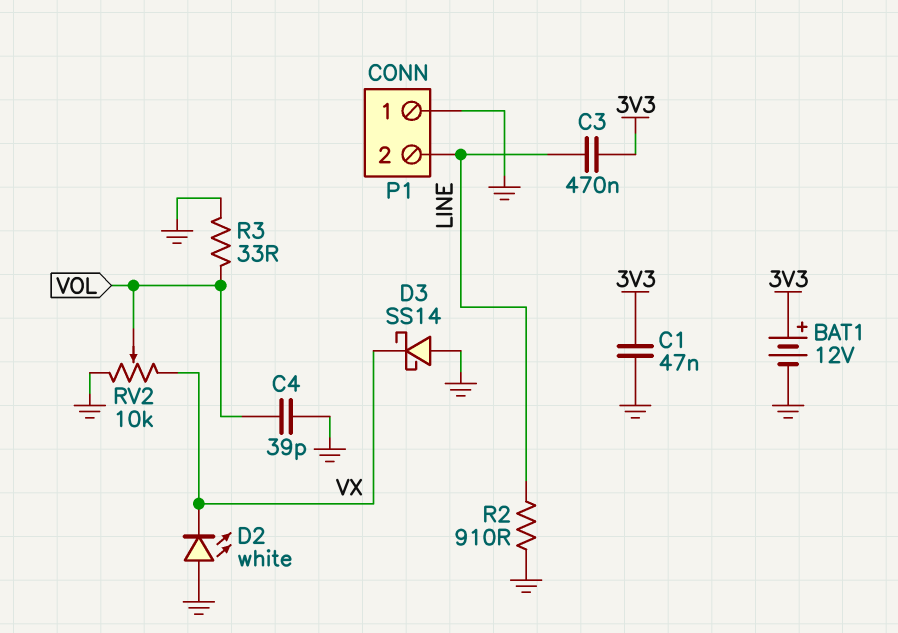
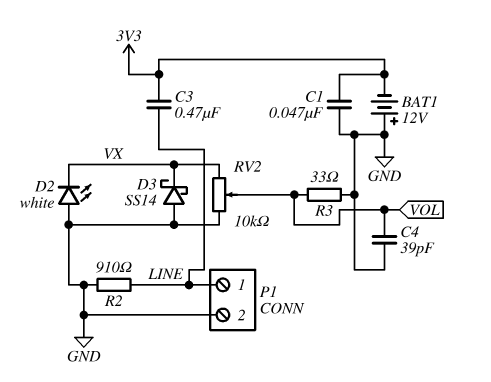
BAT1: 12V (plus 3V3, minus GND) -> 12V (plus GND, minus 3V3)
P1 pin 1: GND -> LINE
P1 pin 2: LINE -> GND

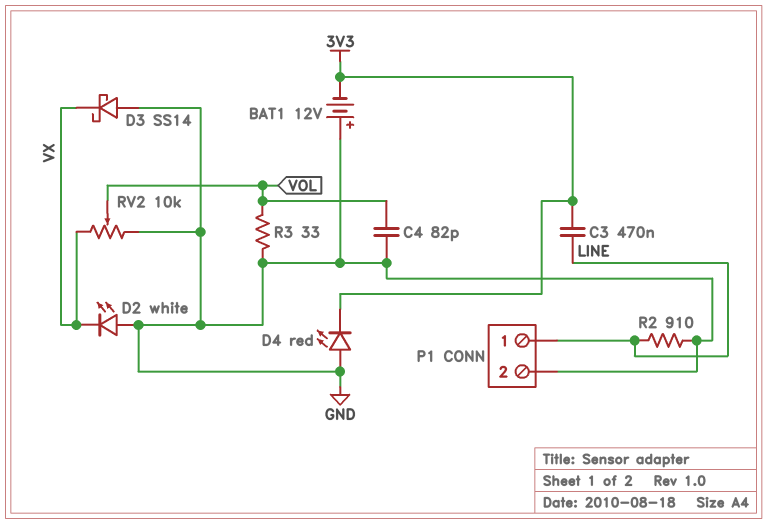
C1: 47nF (3V3, GND) -> none
C4: 39pF (GND, VOL) -> 82pF (GND, VOL)
D4: none -> LED red (A GND, K 3V3)

